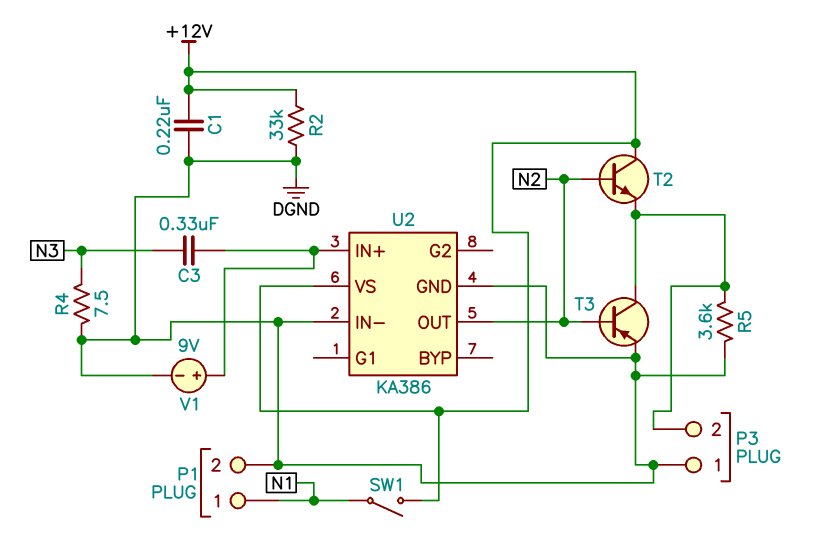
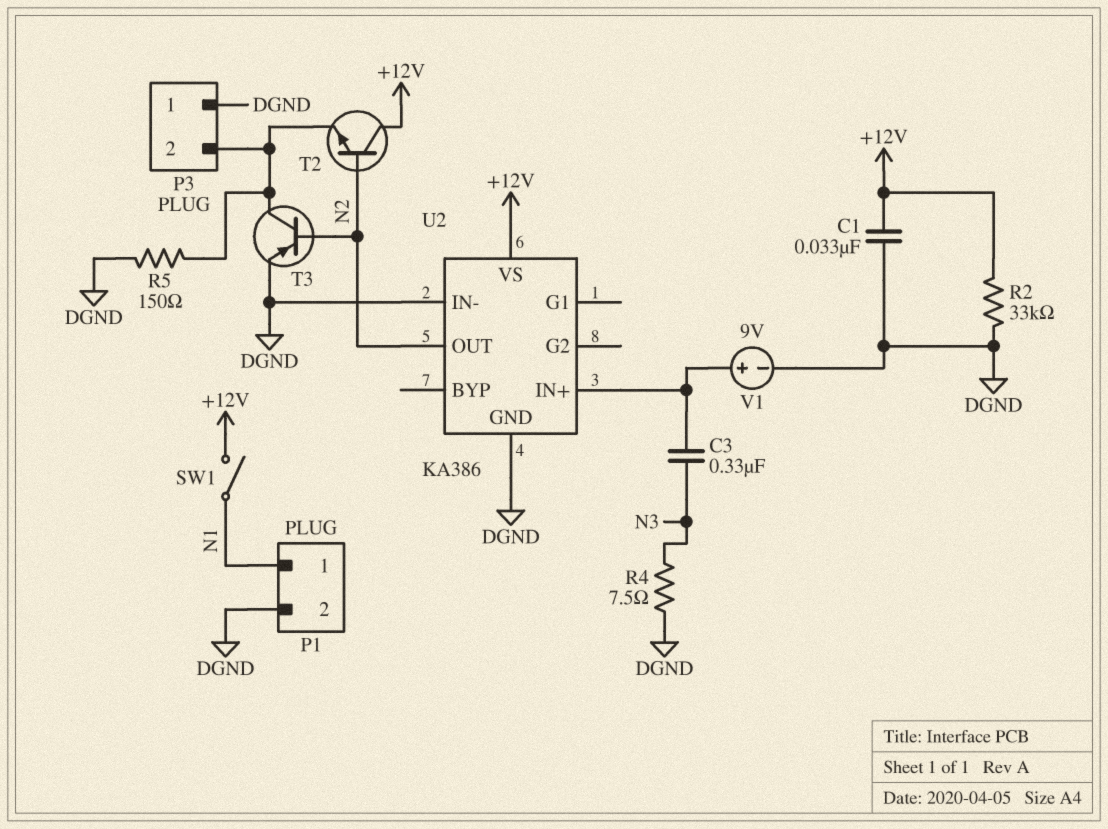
C1: 220nF (+12V, DGND) -> 33nF (+12V, DGND)
R5: 3.6k (DGND, P3/2) -> 150 (DGND, P3/2)

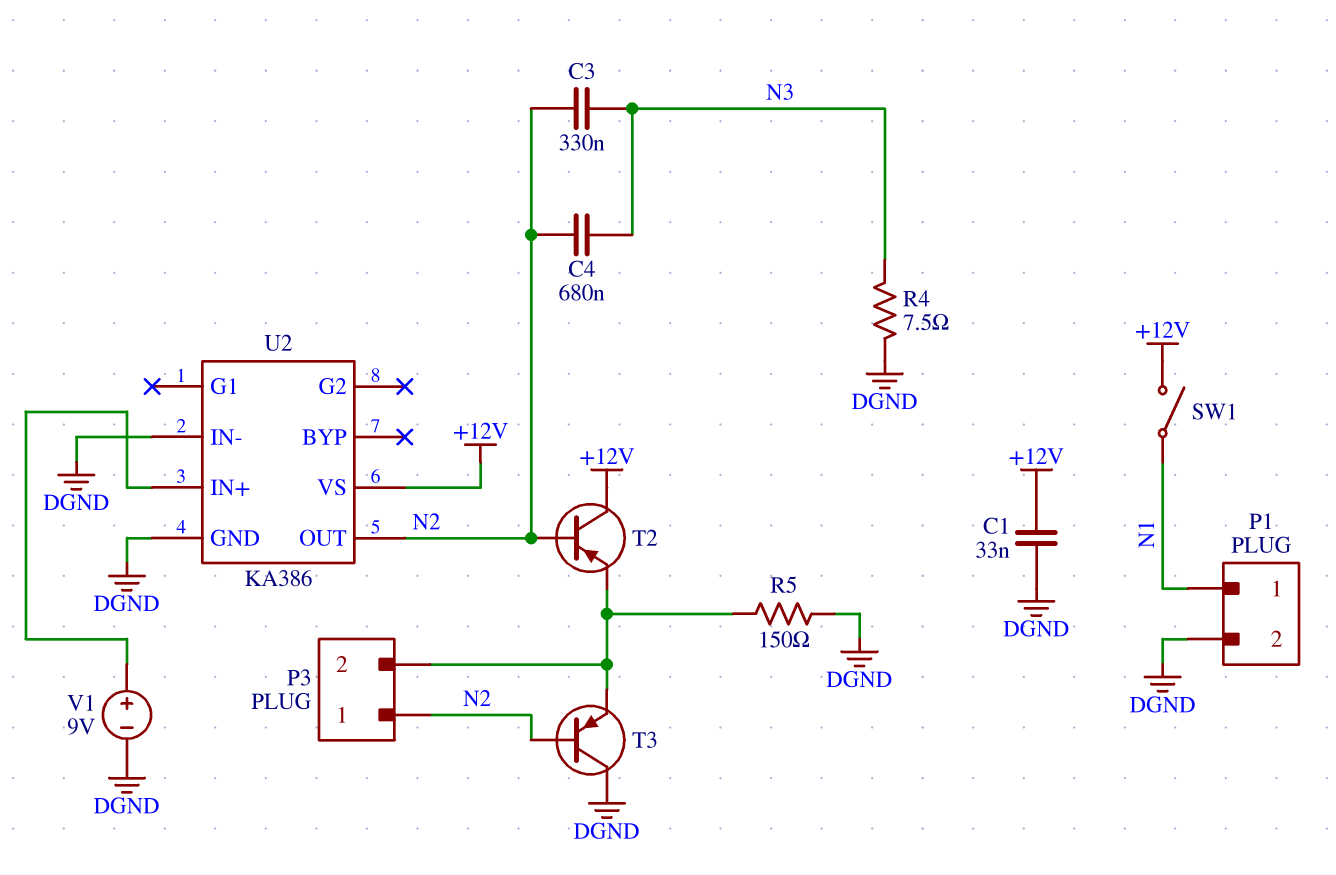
C3: 330nF (N3, U2/IN+) -> 330nF (N2, N3)
C4: none -> 680nF (N2, N3)
P3 pin 1: DGND -> N2
R2: 33k (+12V, DGND) -> none
T2: NPN (B N2, C +12V, E P3/2) -> PNP (B N2, C +12V, E P3/2)
T3: PNP (B N2, C P3/2, E DGND) -> PNP (B N2, C DGND, E P3/2)

